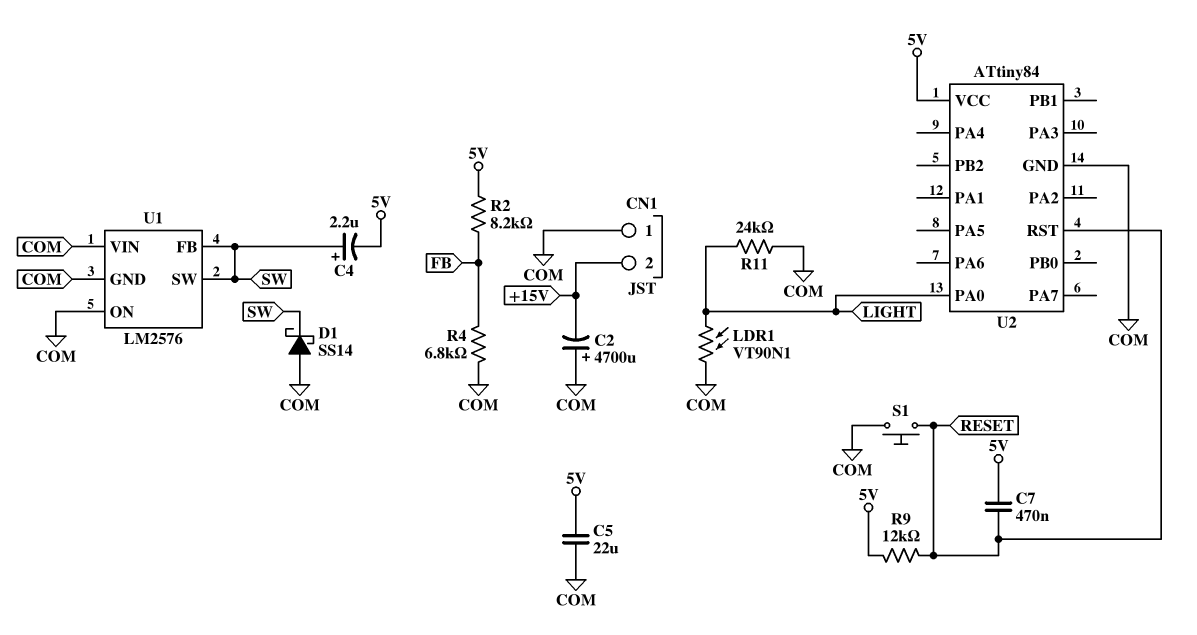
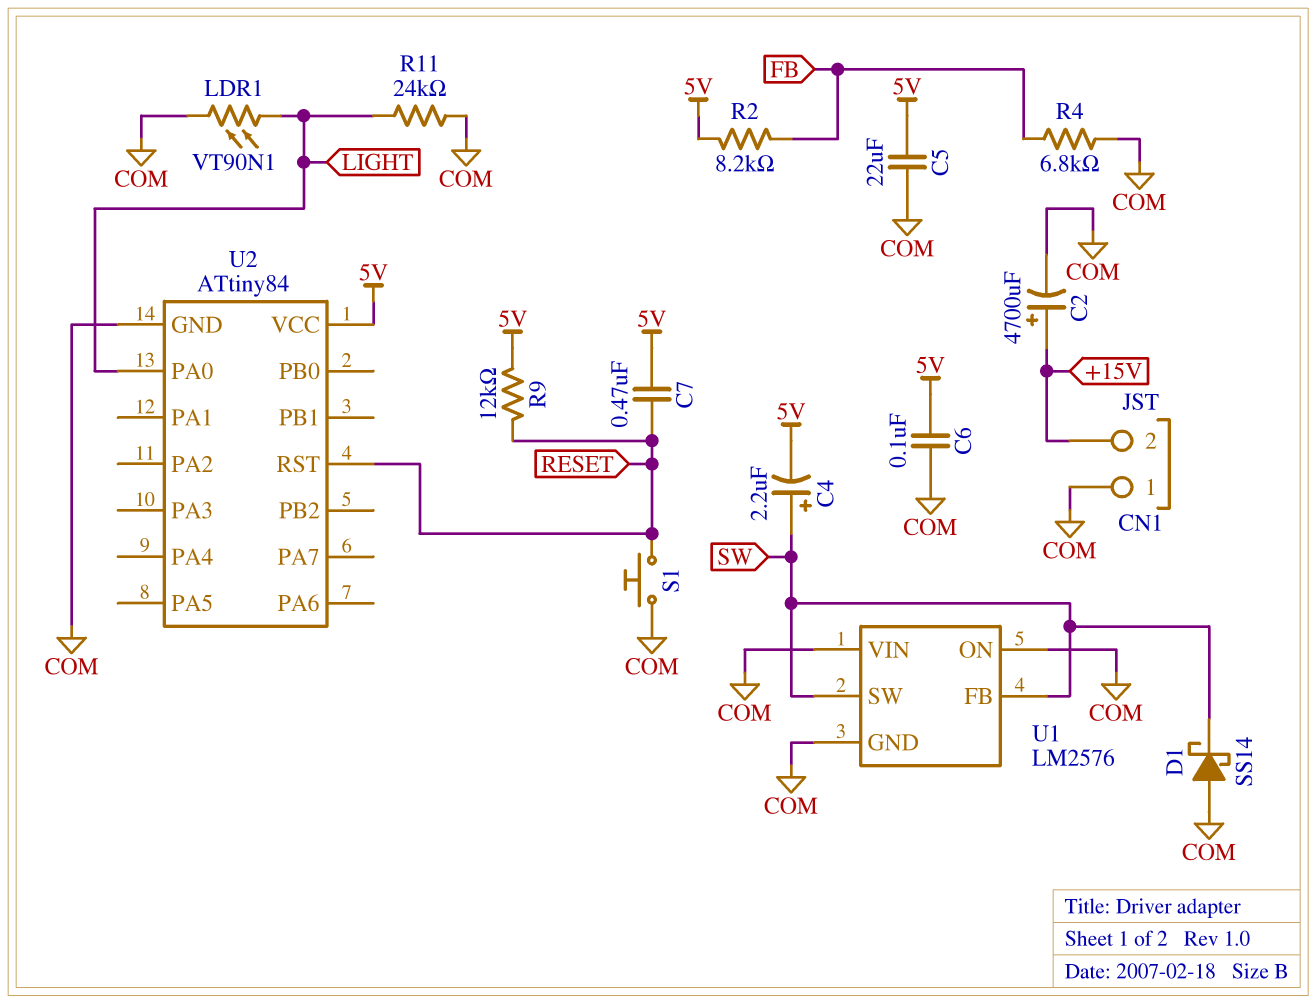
C2: 4700uF (plus COM, minus +15V) -> 4700uF (plus +15V, minus COM)
C6: none -> 100nF (5V, COM)

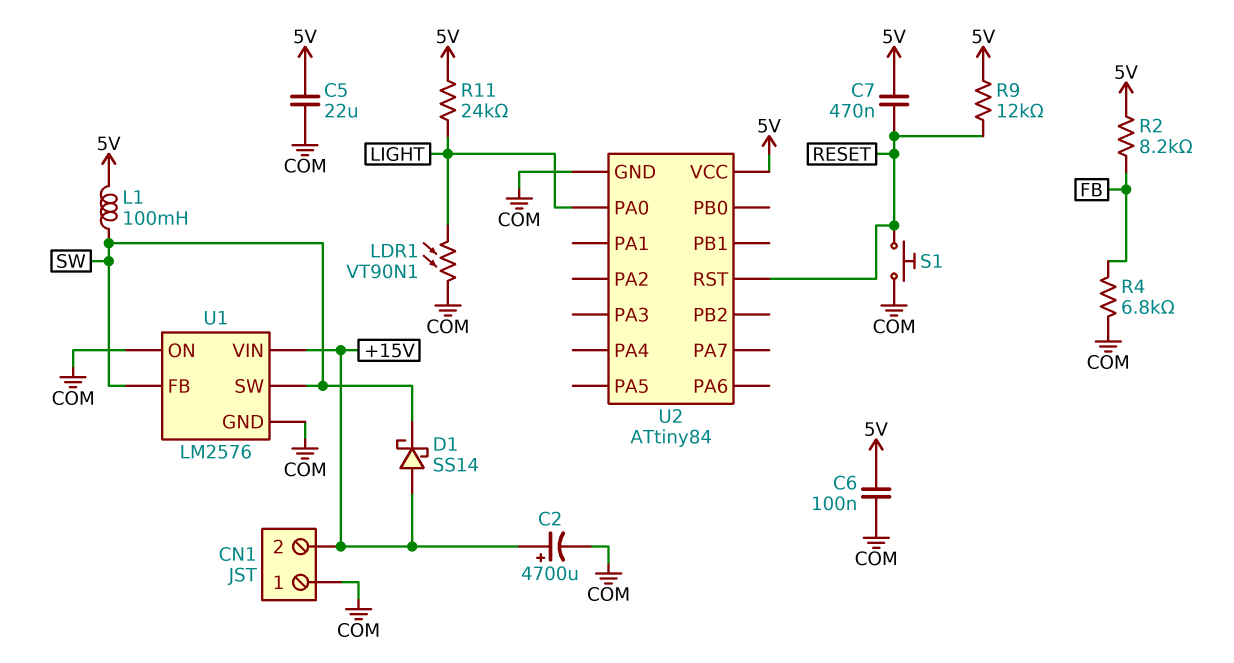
C4: 2.2uF (plus SW, minus 5V) -> none
D1: schottky SS14 (A COM, K SW) -> schottky SS14 (A +15V, K SW)
L1: none -> 100mH (5V, SW)
R11: 24k (COM, LIGHT) -> 24k (5V, LIGHT)
U1 pin VIN: COM -> +15V

